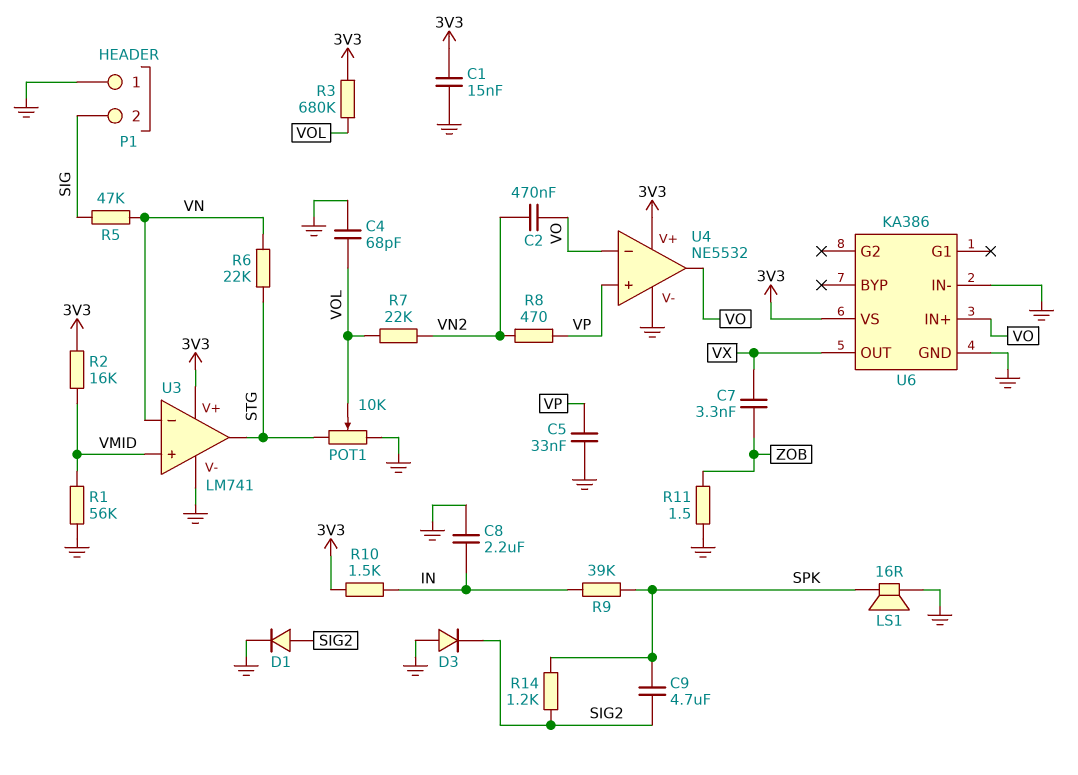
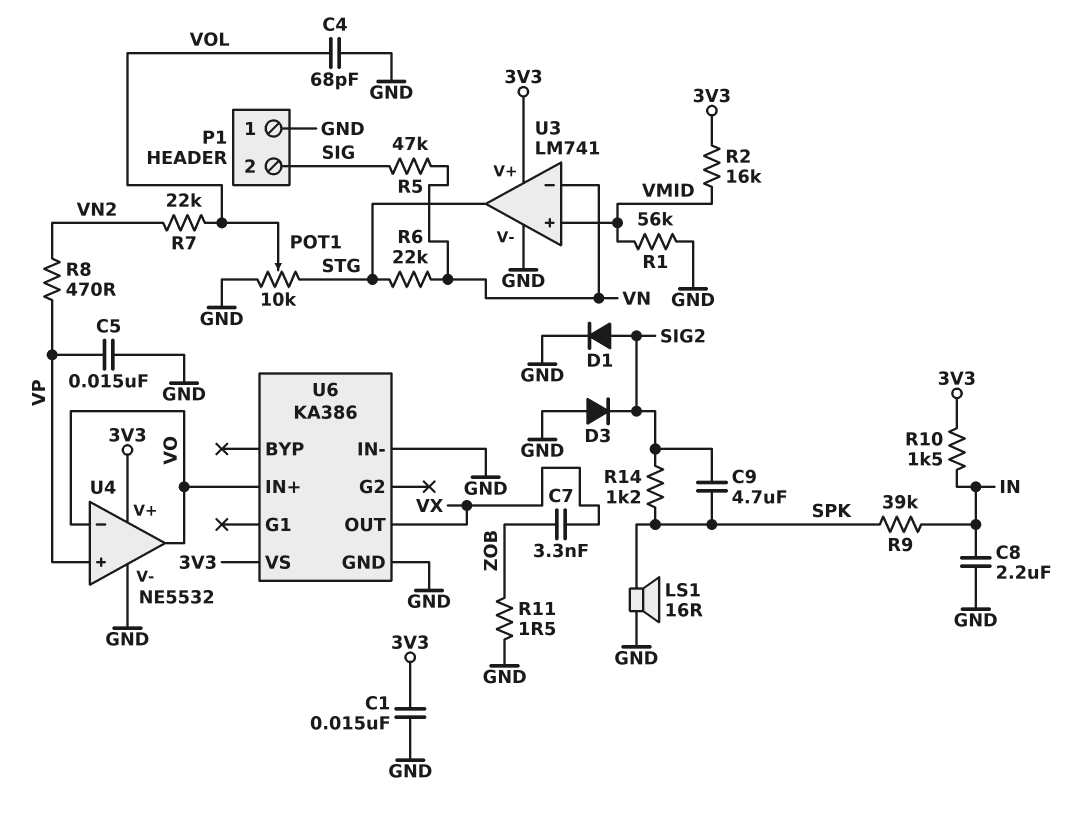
C2: 470nF (VN2, VO) -> none
C5: 33nF (GND, VP) -> 15nF (GND, VP)
R3: 680k (3V3, VOL) -> none

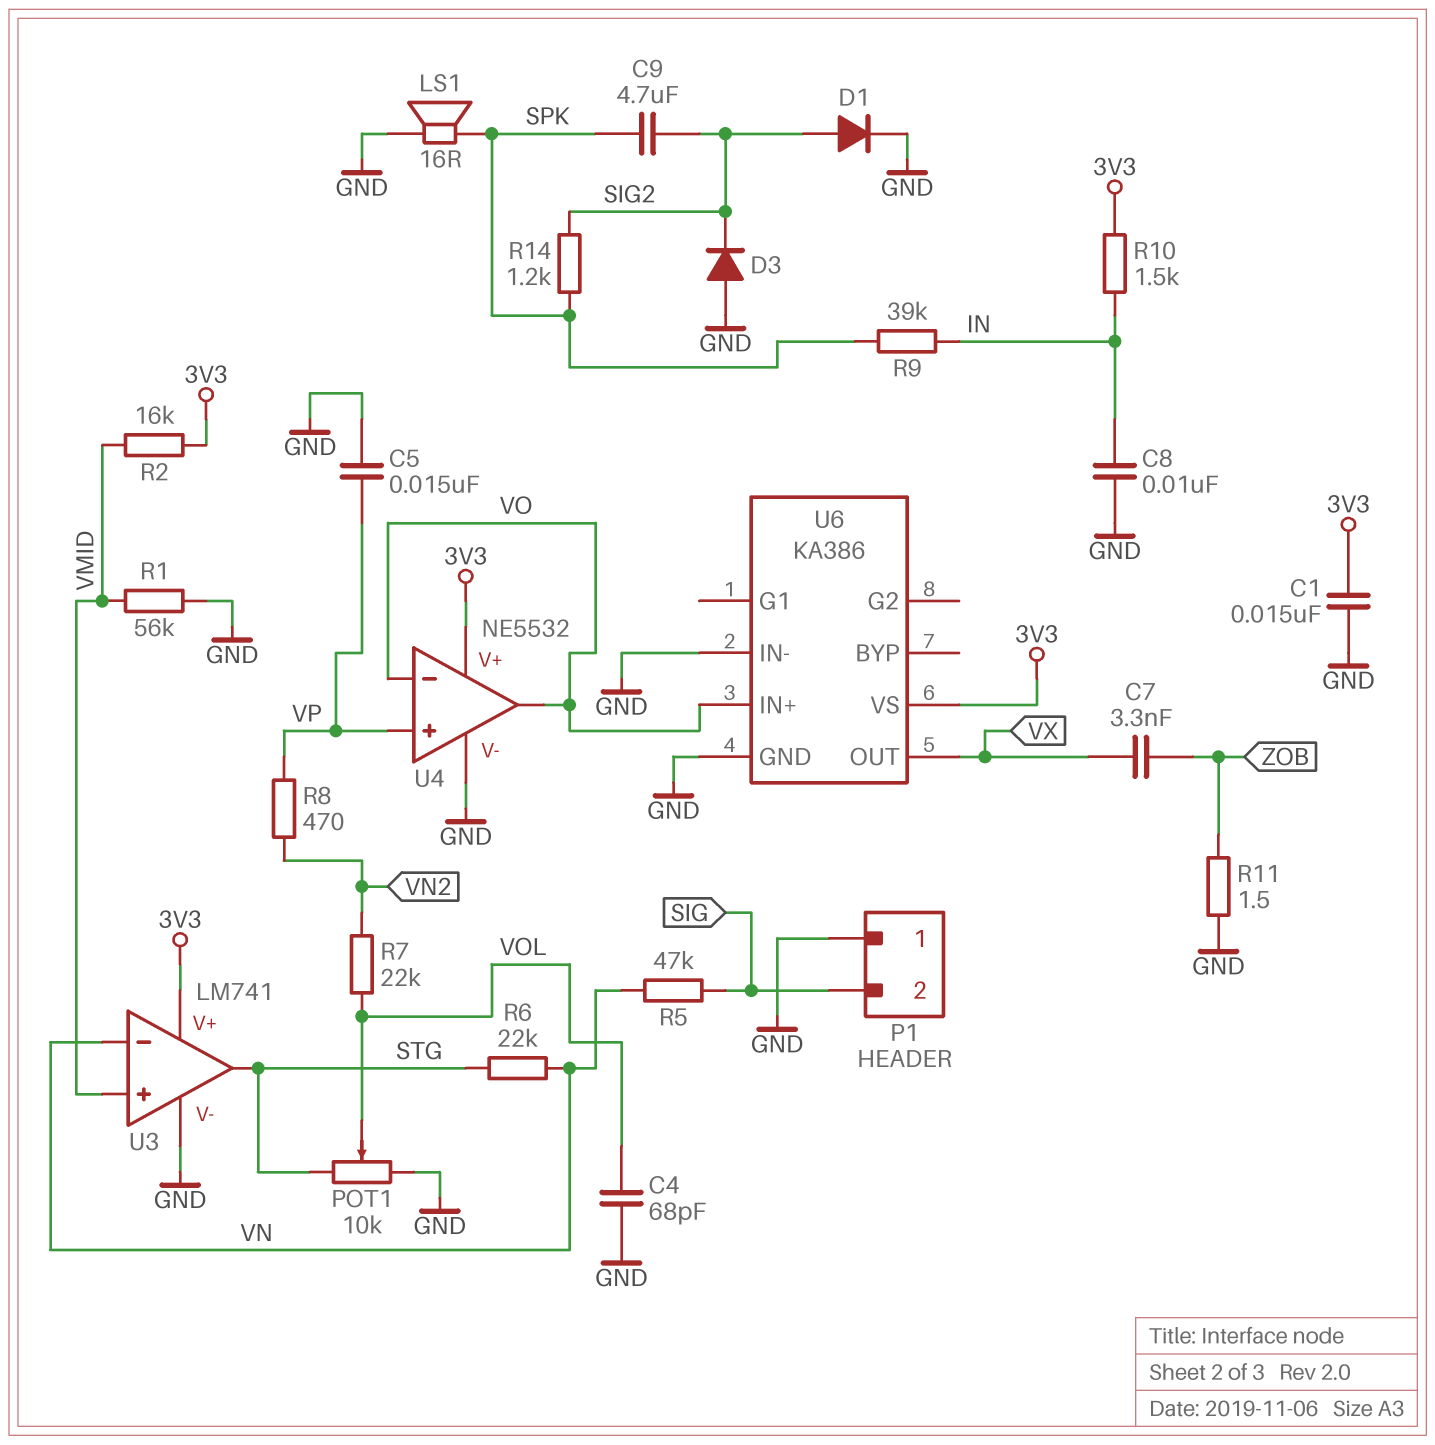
C8: 2.2uF (GND, IN) -> 10nF (GND, IN)

